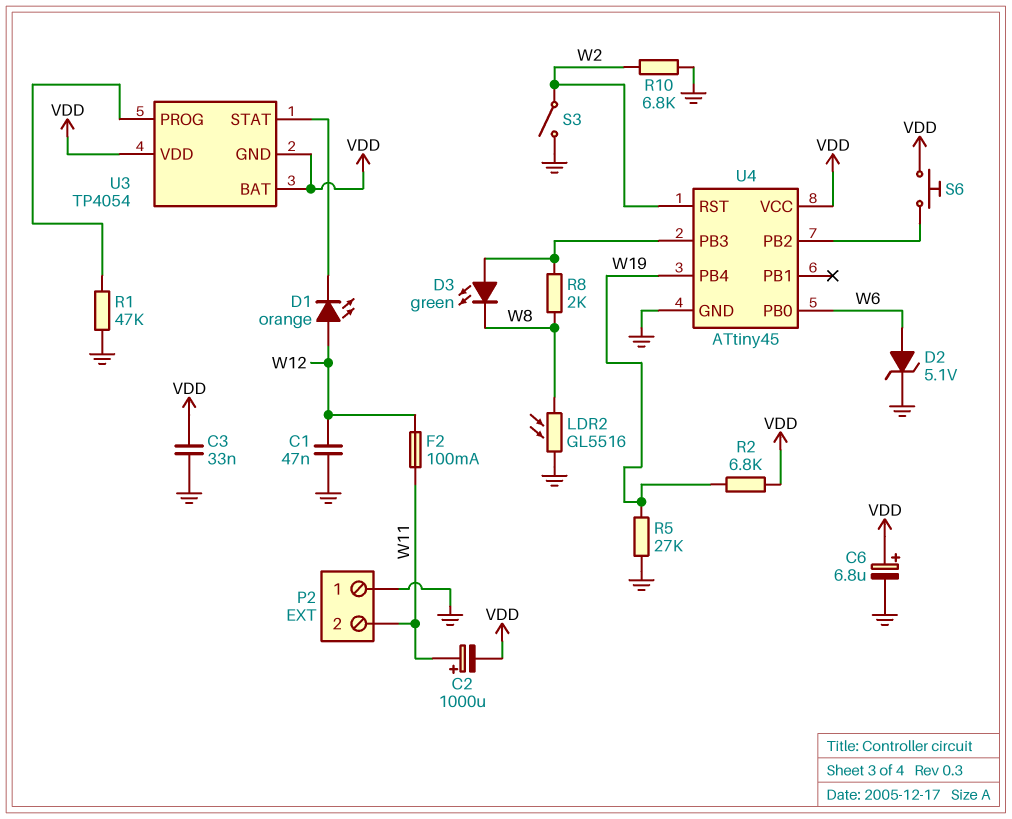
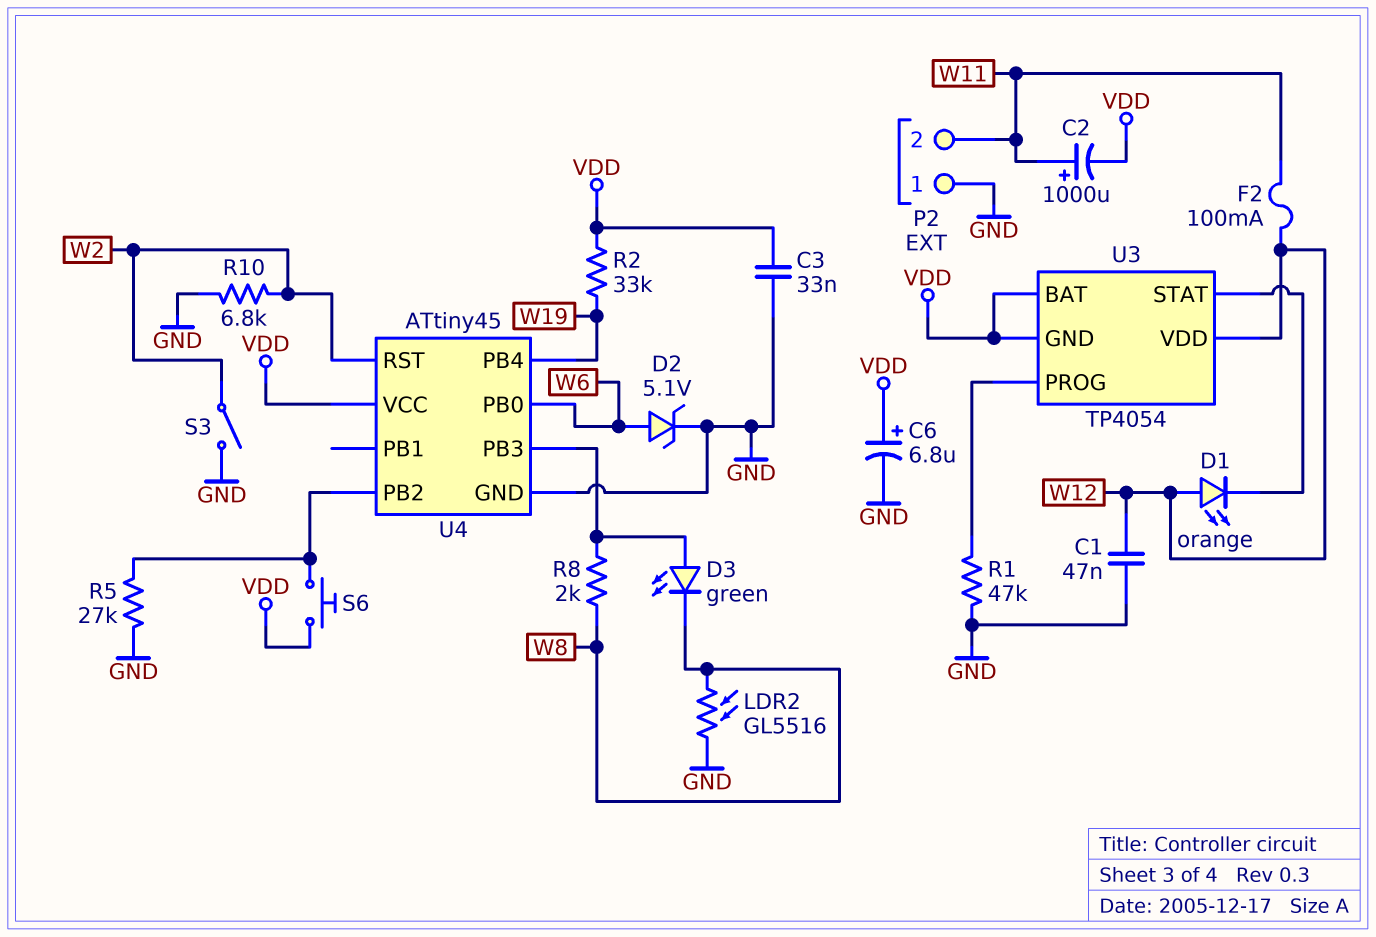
R2: 6.8k (VDD, W19) -> 33k (VDD, W19)
R5: 27k (GND, W19) -> 27k (GND, U4/PB2)
U3 pin VDD: VDD -> W12

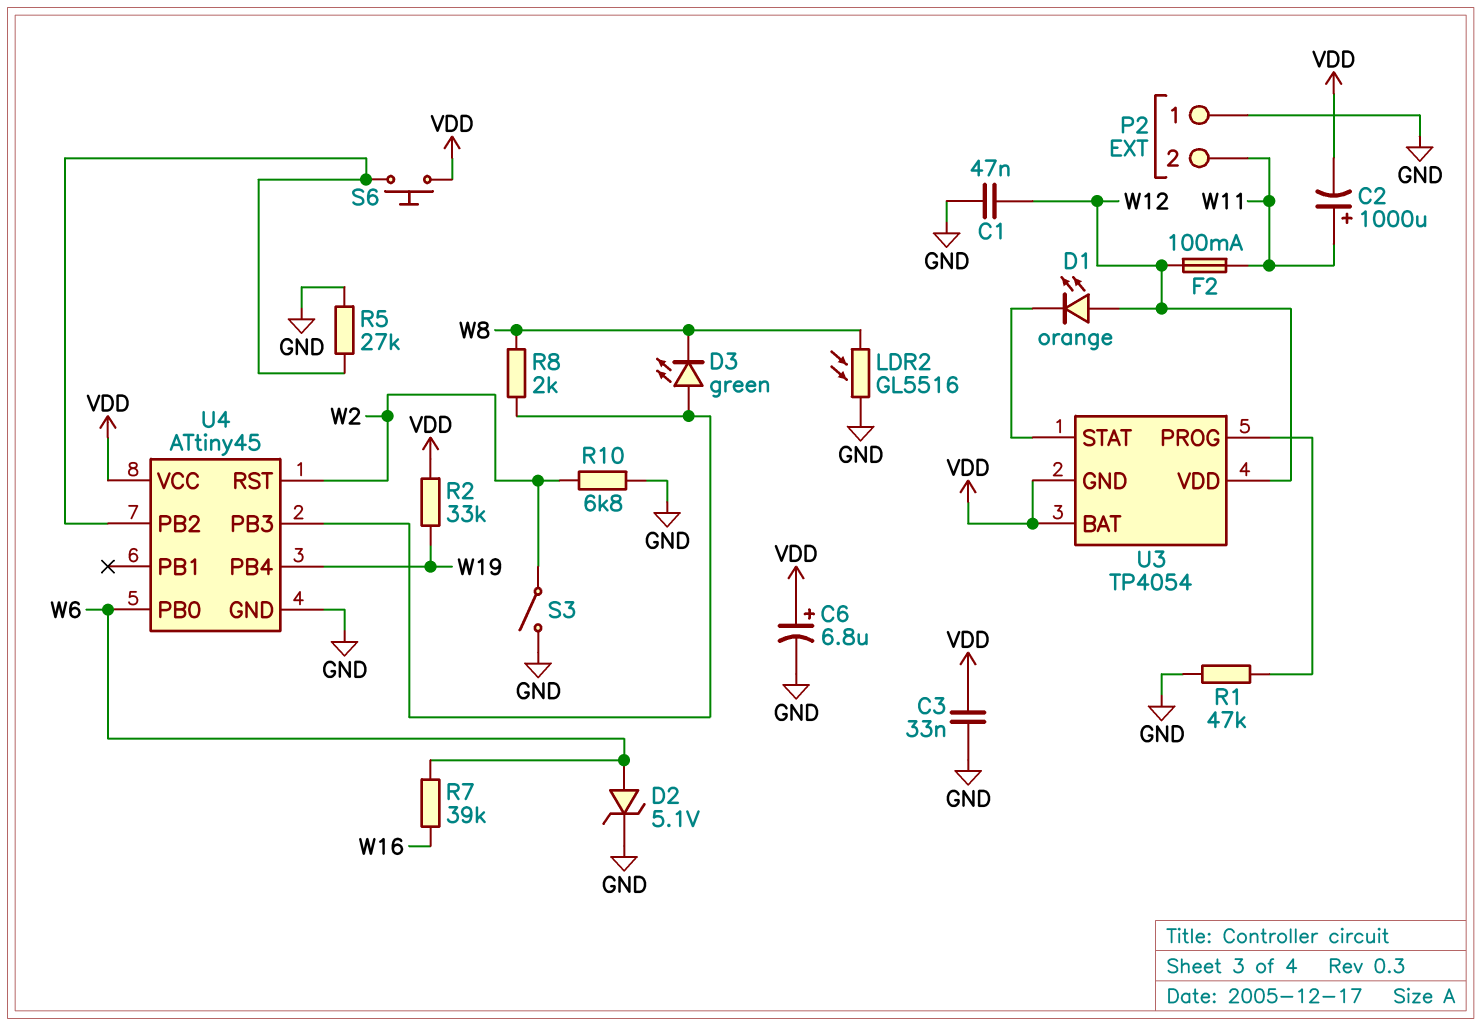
R7: none -> 39k (W6, W16)

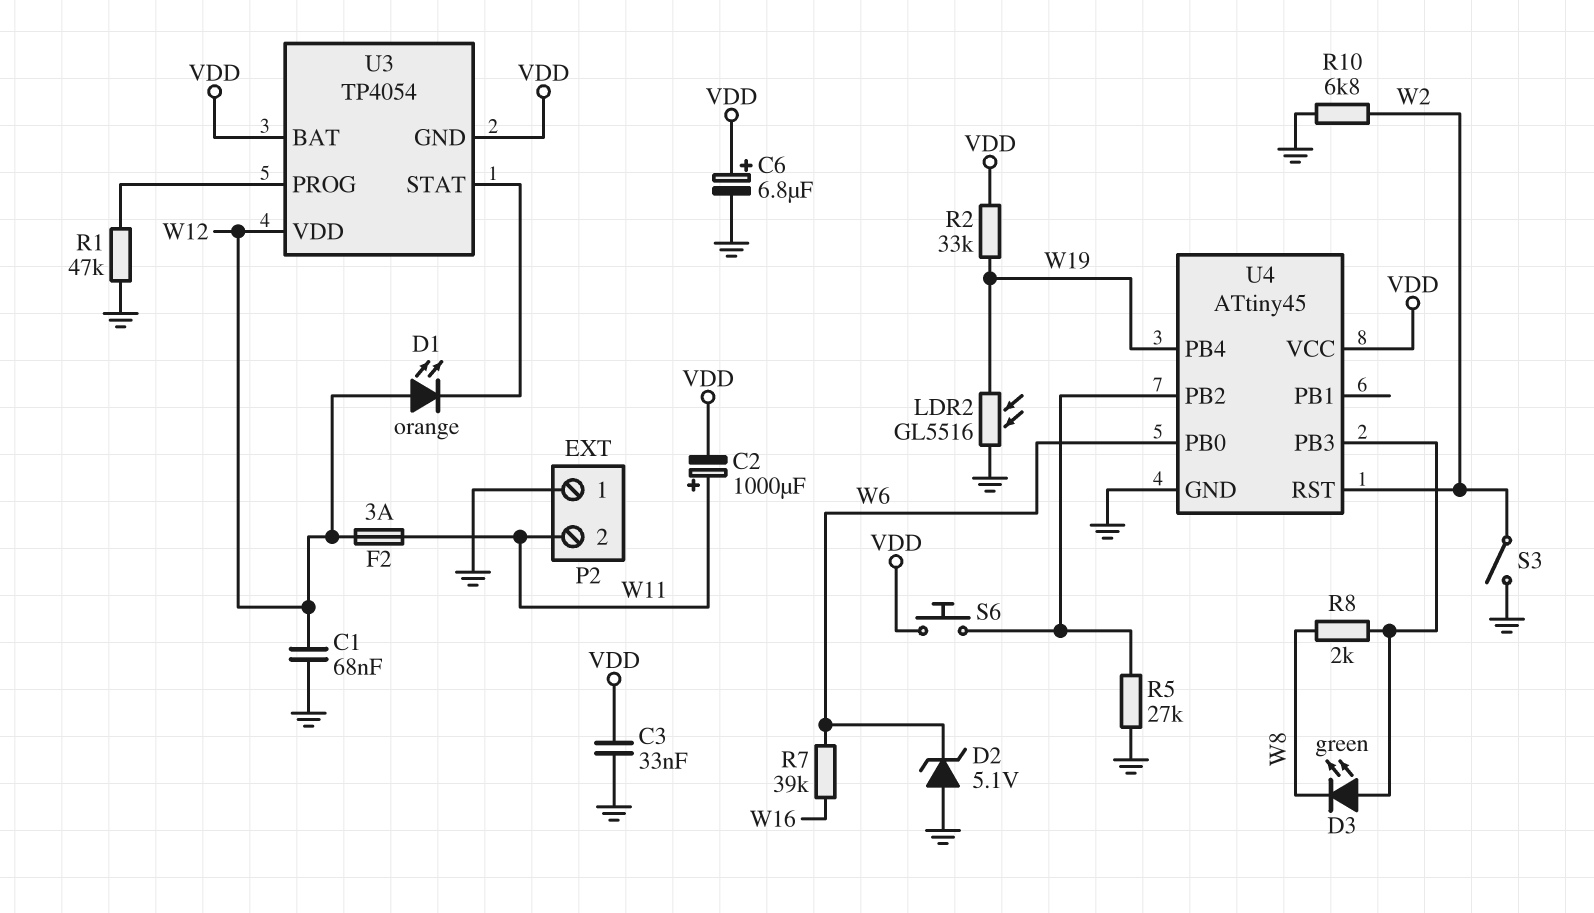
C1: 47nF (GND, W12) -> 68nF (GND, W12)
D2: zener 5.1V (A W6, K GND) -> zener 5.1V (A GND, K W6)
F2: 100mA (W11, W12) -> 3A (W11, W12)
LDR2: GL5516 (GND, W8) -> GL5516 (GND, W19)

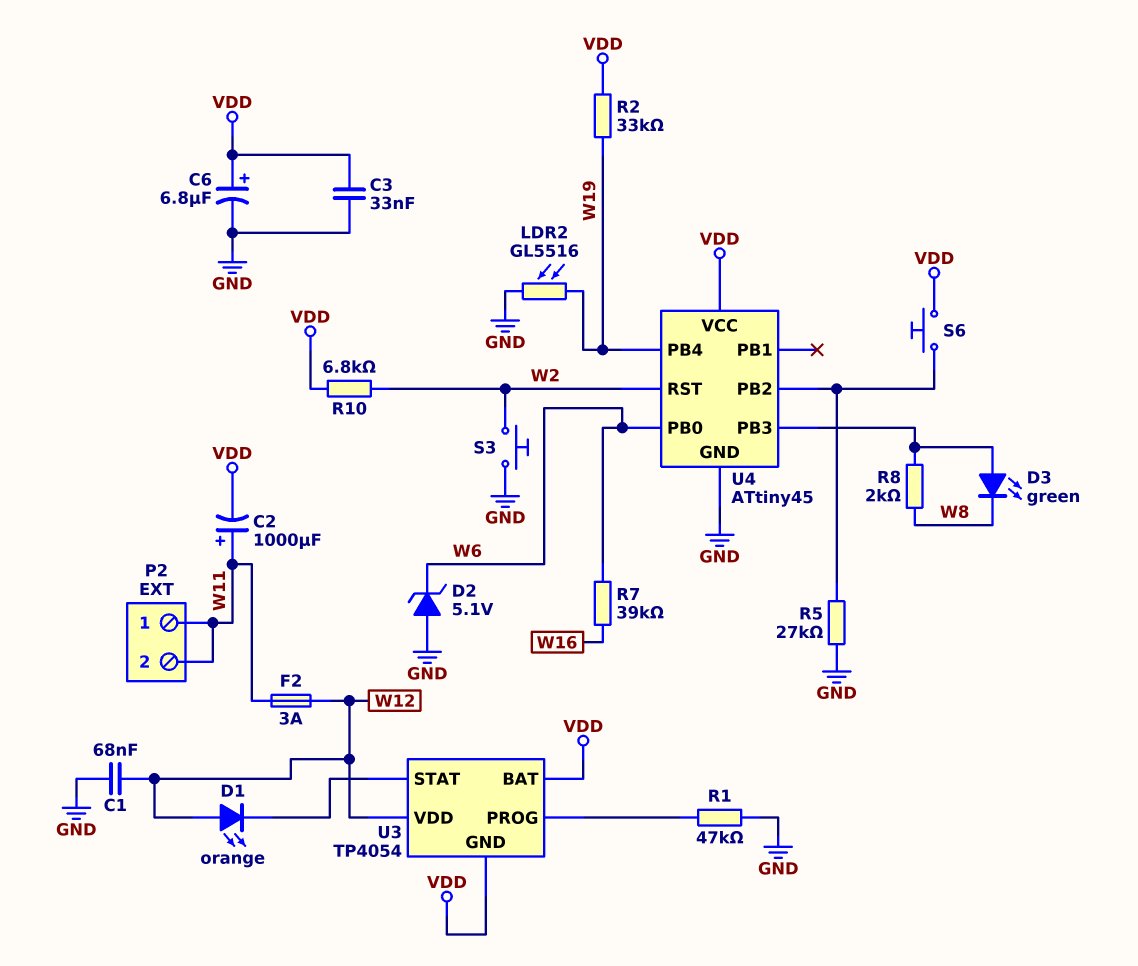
P2 pin 1: GND -> W11
R10: 6.8k (GND, W2) -> 6.8k (VDD, W2)
S3: switch (GND, W2) -> button (GND, W2)

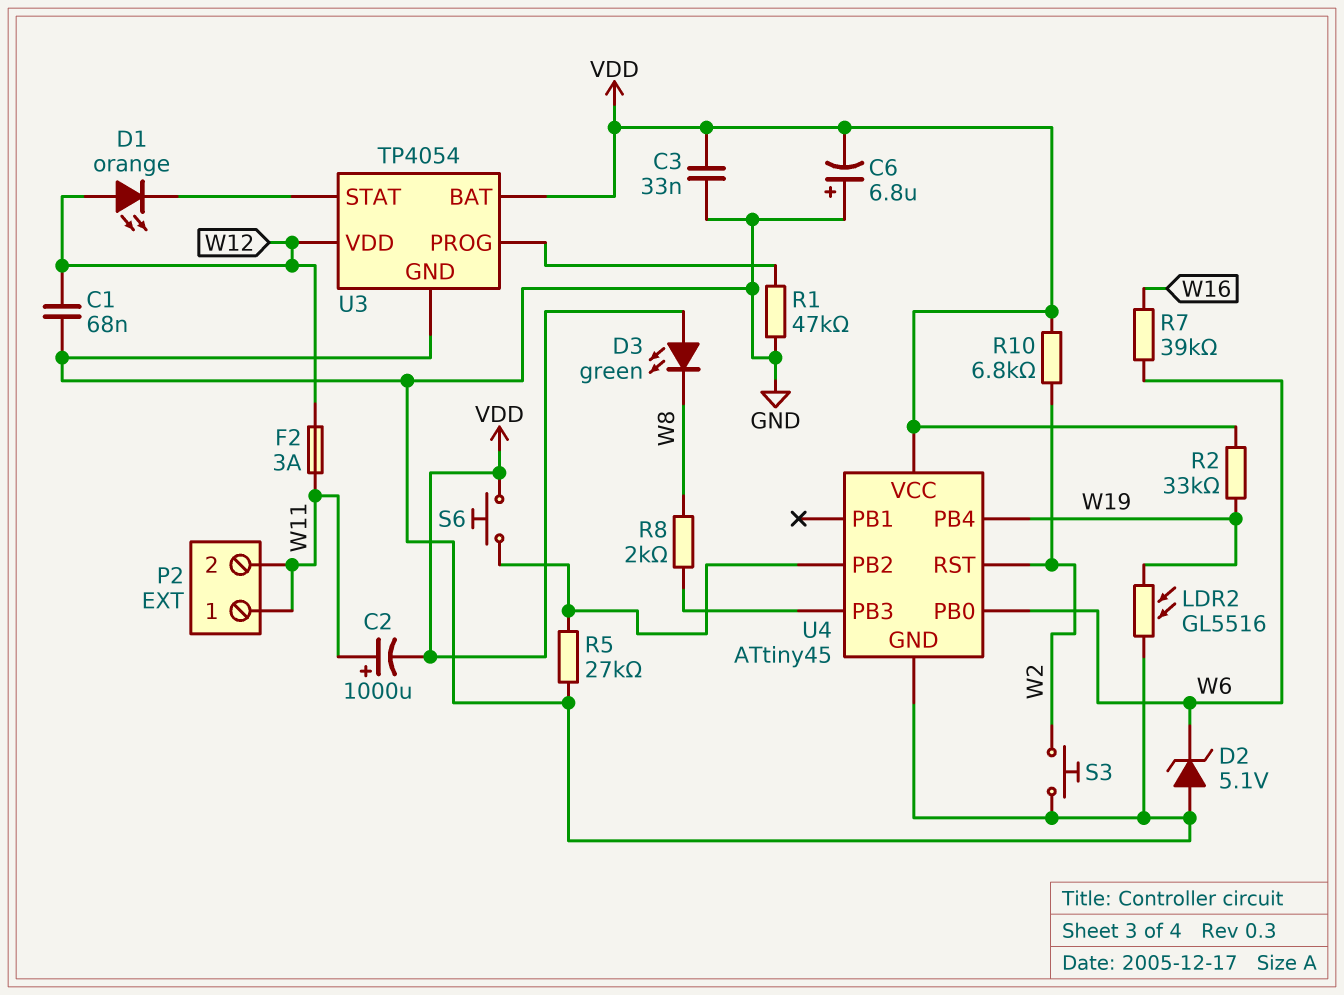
C6: 6.8uF (plus VDD, minus GND) -> 6.8uF (plus GND, minus VDD)
D3: LED green (A U4/PB3, K W8) -> LED green (A VDD, K W8)
U3 pin GND: VDD -> GND

